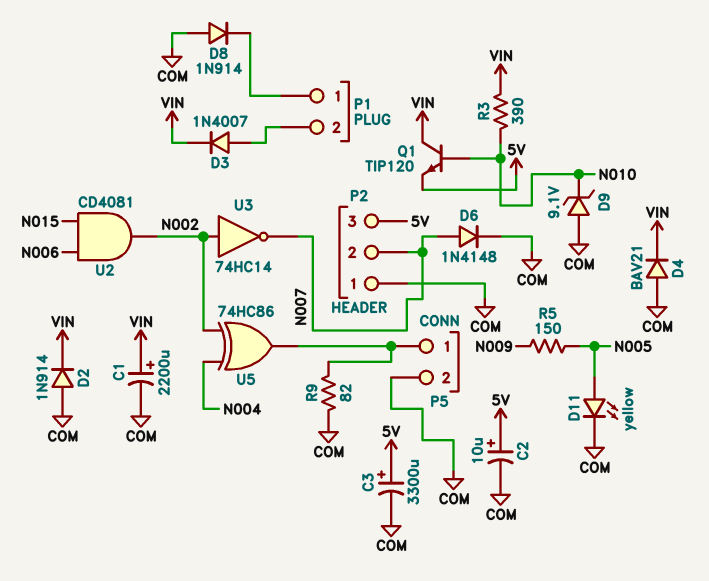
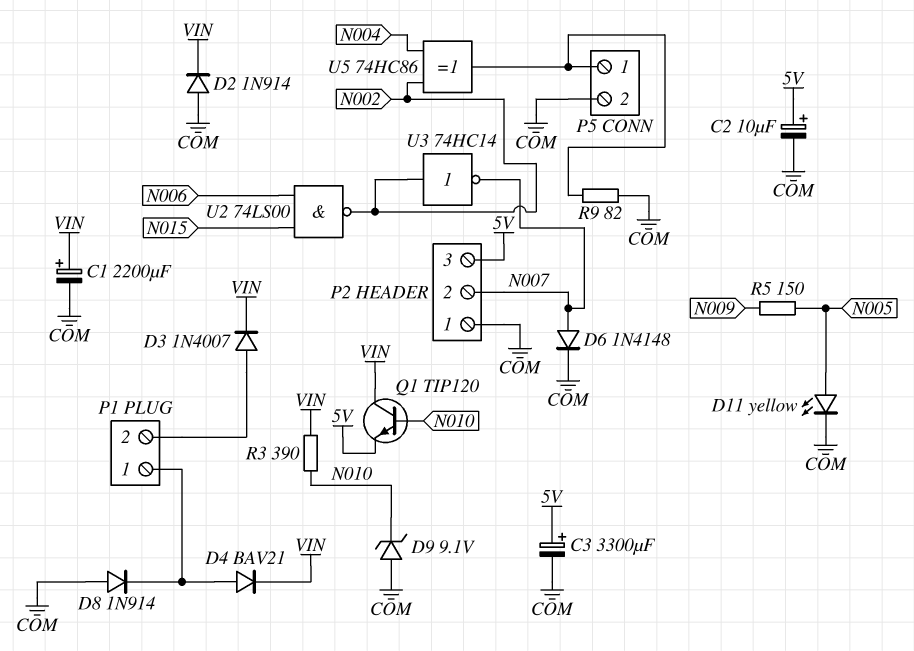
D4: diode BAV21 (A COM, K VIN) -> diode BAV21 (A P1/1, K VIN)
U2: AND CD4081 (in N006, in N015, out N002) -> NAND 74LS00 (in N006, in N015, out N002)

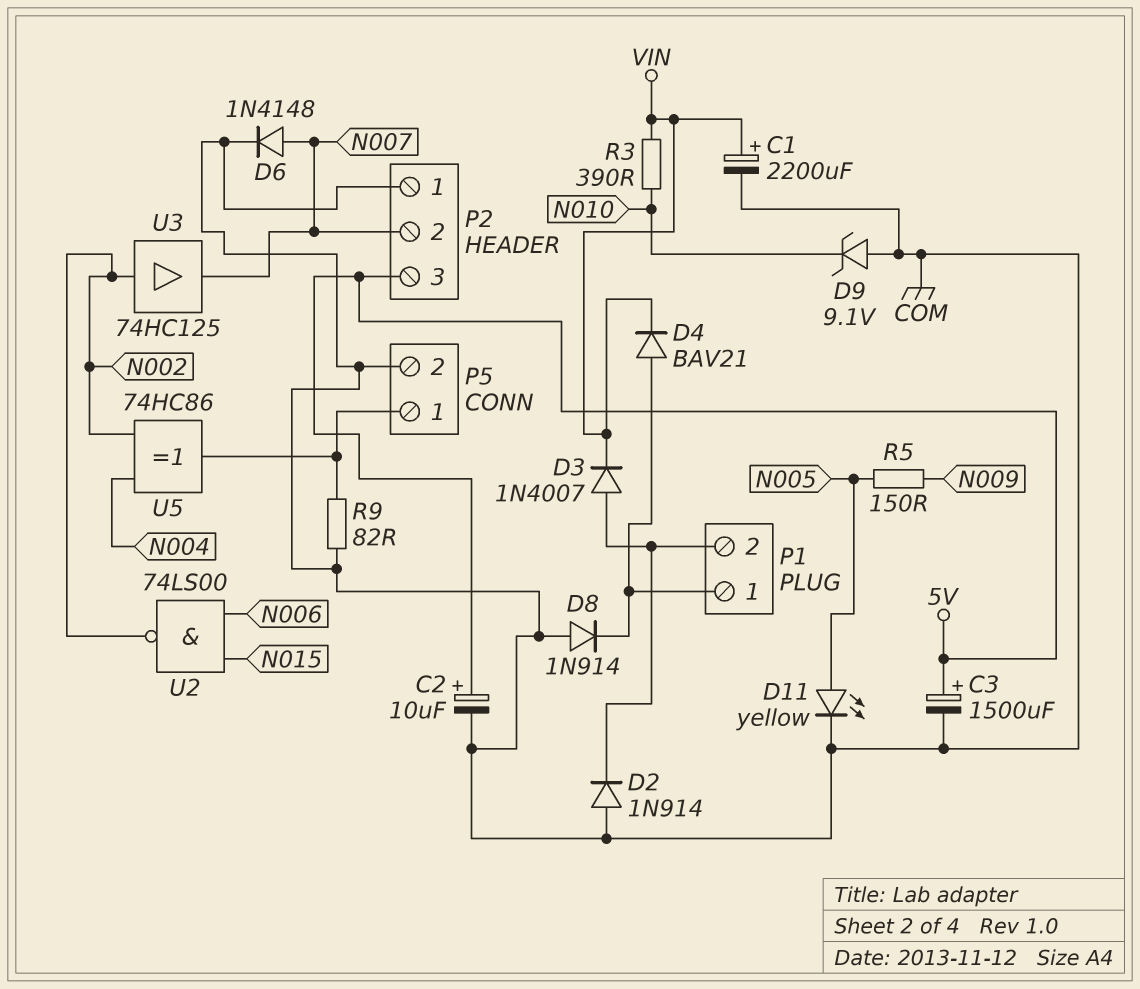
C3: 3300uF (plus 5V, minus COM) -> 1500uF (plus 5V, minus COM)
D2: diode 1N914 (A COM, K VIN) -> diode 1N914 (A COM, K P1/2)
Q1: NPN TIP120 (B N010, C VIN, E 5V) -> none
U3: NOT 74HC14 (in N002, out N007) -> buffer 74HC125 (in N002, out N007)

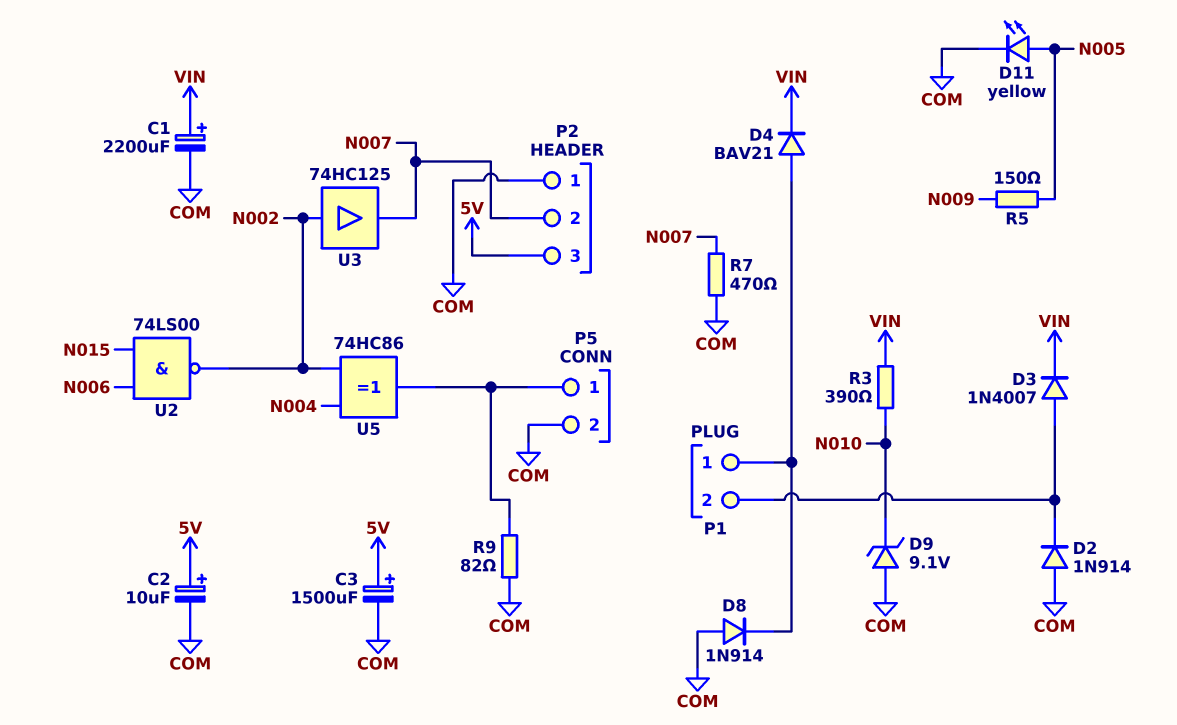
D6: diode 1N4148 (A N007, K COM) -> none
R7: none -> 470 (COM, N007)

